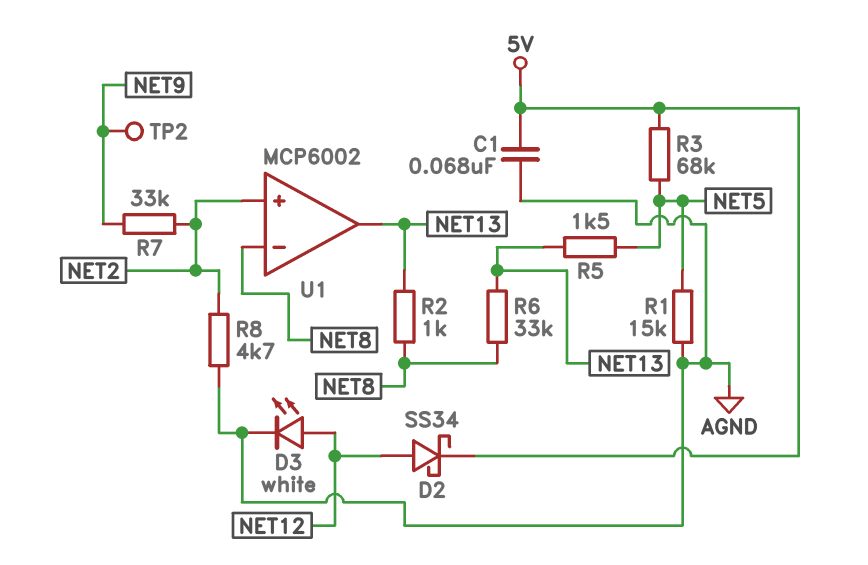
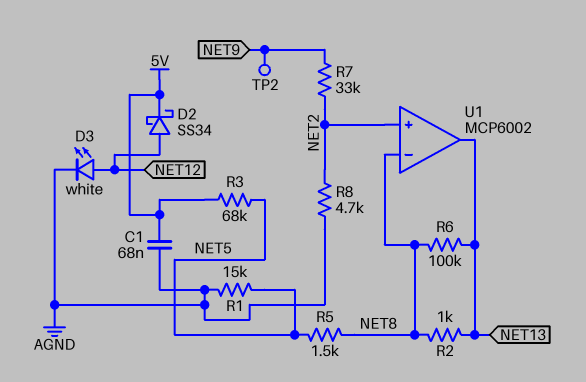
R5: 1.5k (NET5, NET13) -> 1.5k (NET5, NET8)
R6: 33k (NET8, NET13) -> 100k (NET8, NET13)

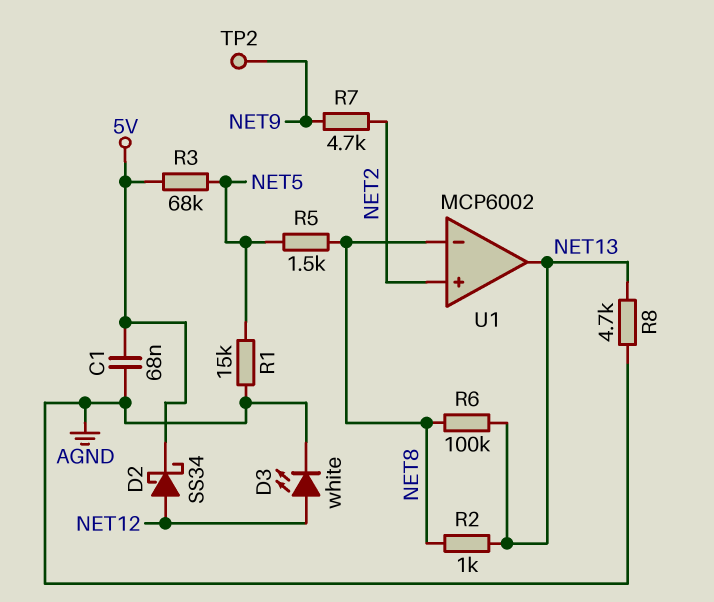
R7: 33k (NET2, NET9) -> 4.7k (NET2, NET9)
R8: 4.7k (AGND, NET2) -> 4.7k (AGND, NET13)

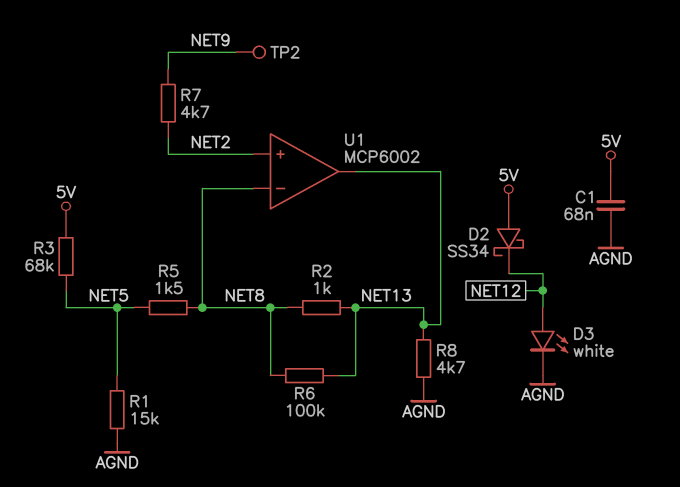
D2: schottky SS34 (A NET12, K 5V) -> schottky SS34 (A 5V, K NET12)

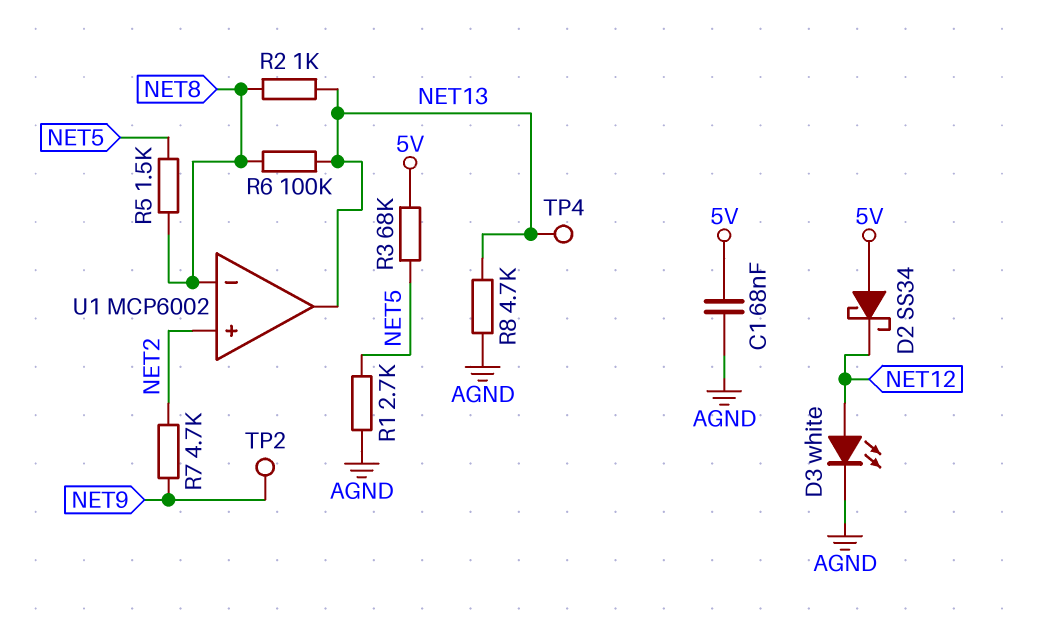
R1: 15k (AGND, NET5) -> 2.7k (AGND, NET5)
TP4: none -> test point (NET13)

